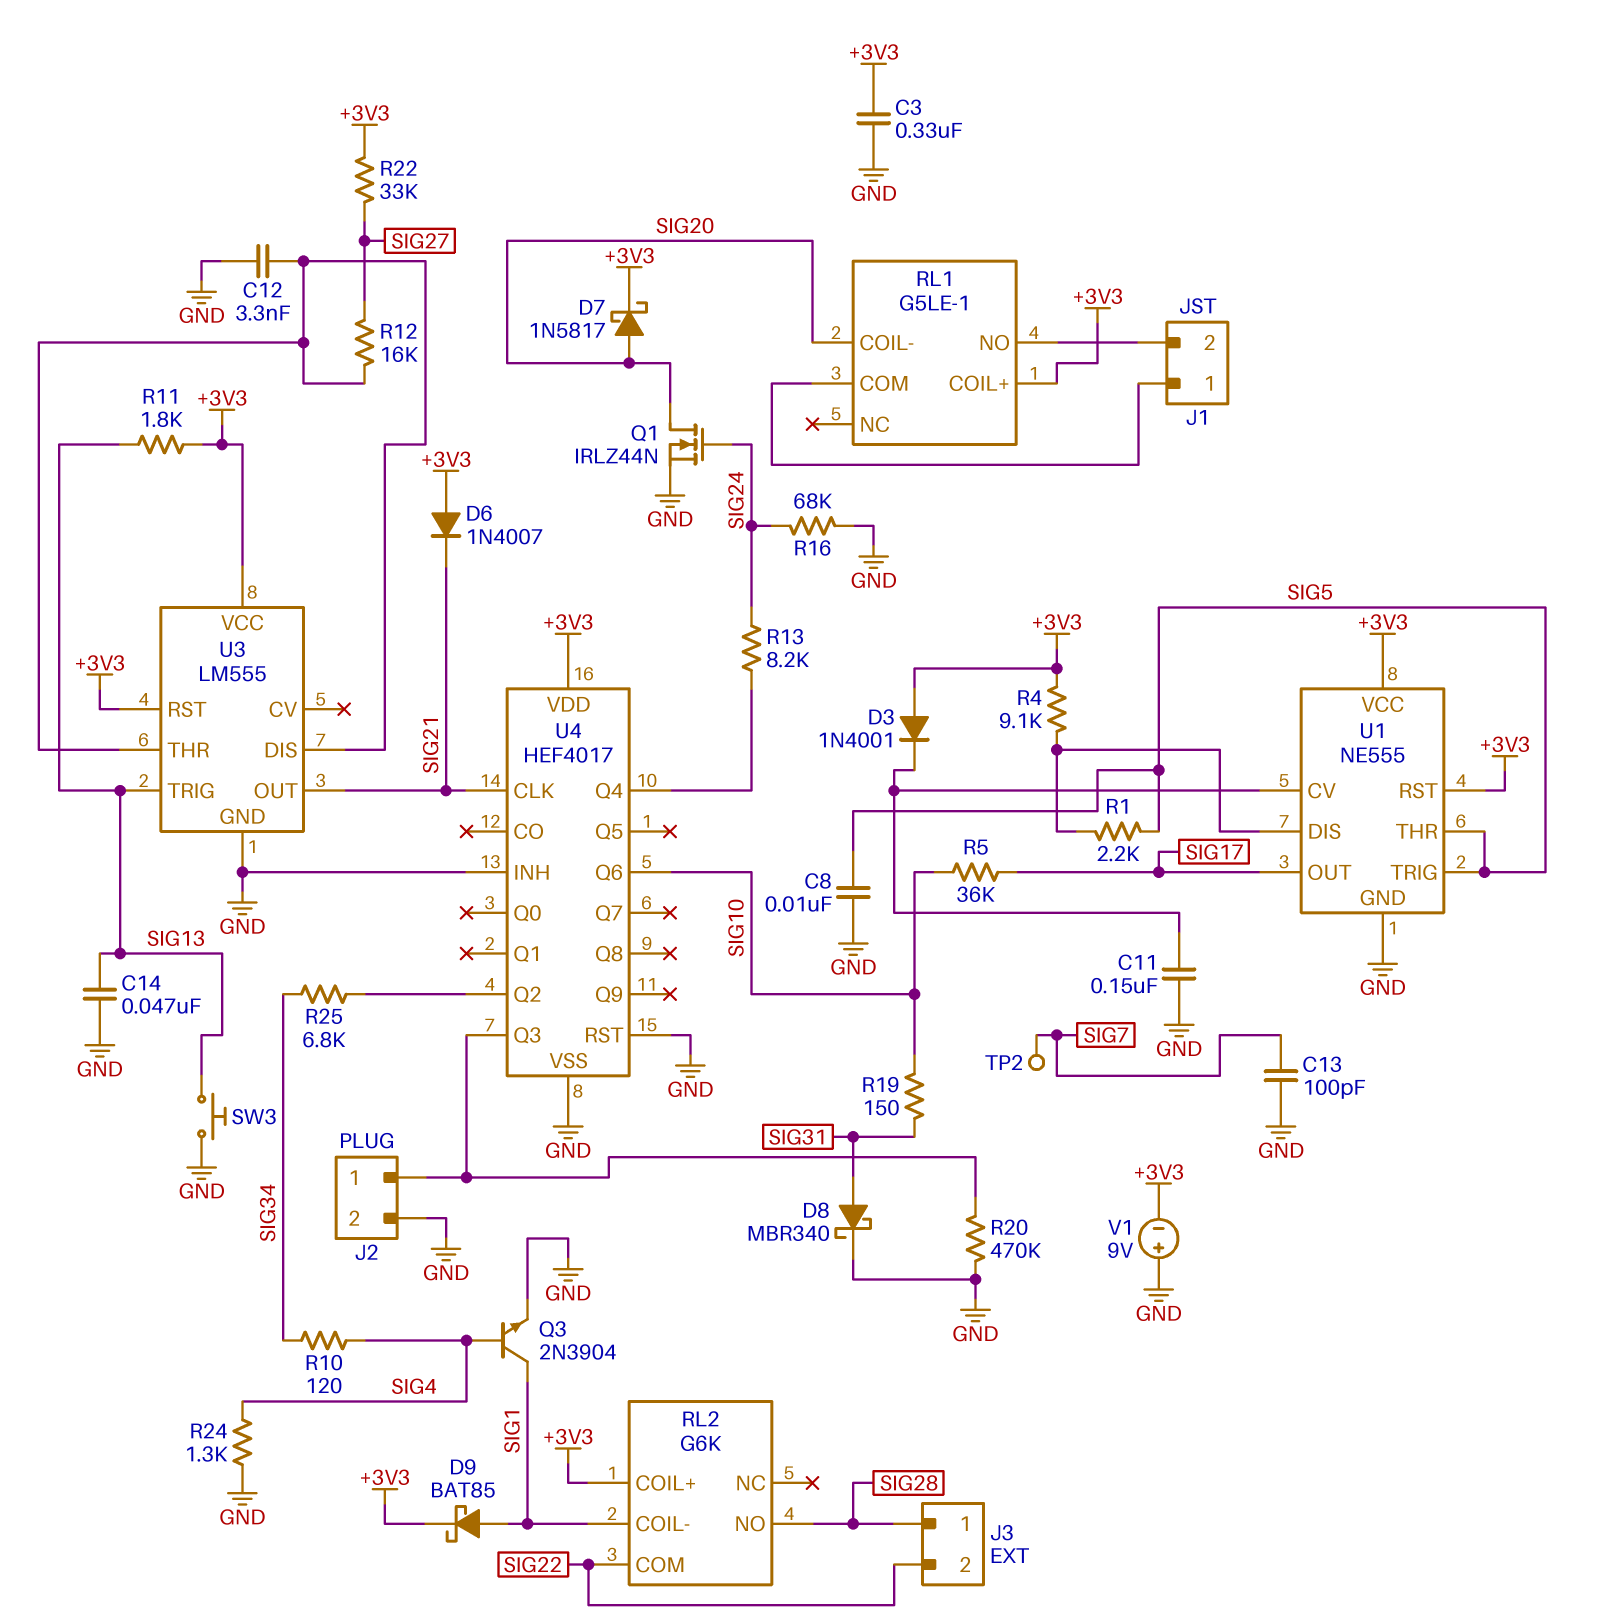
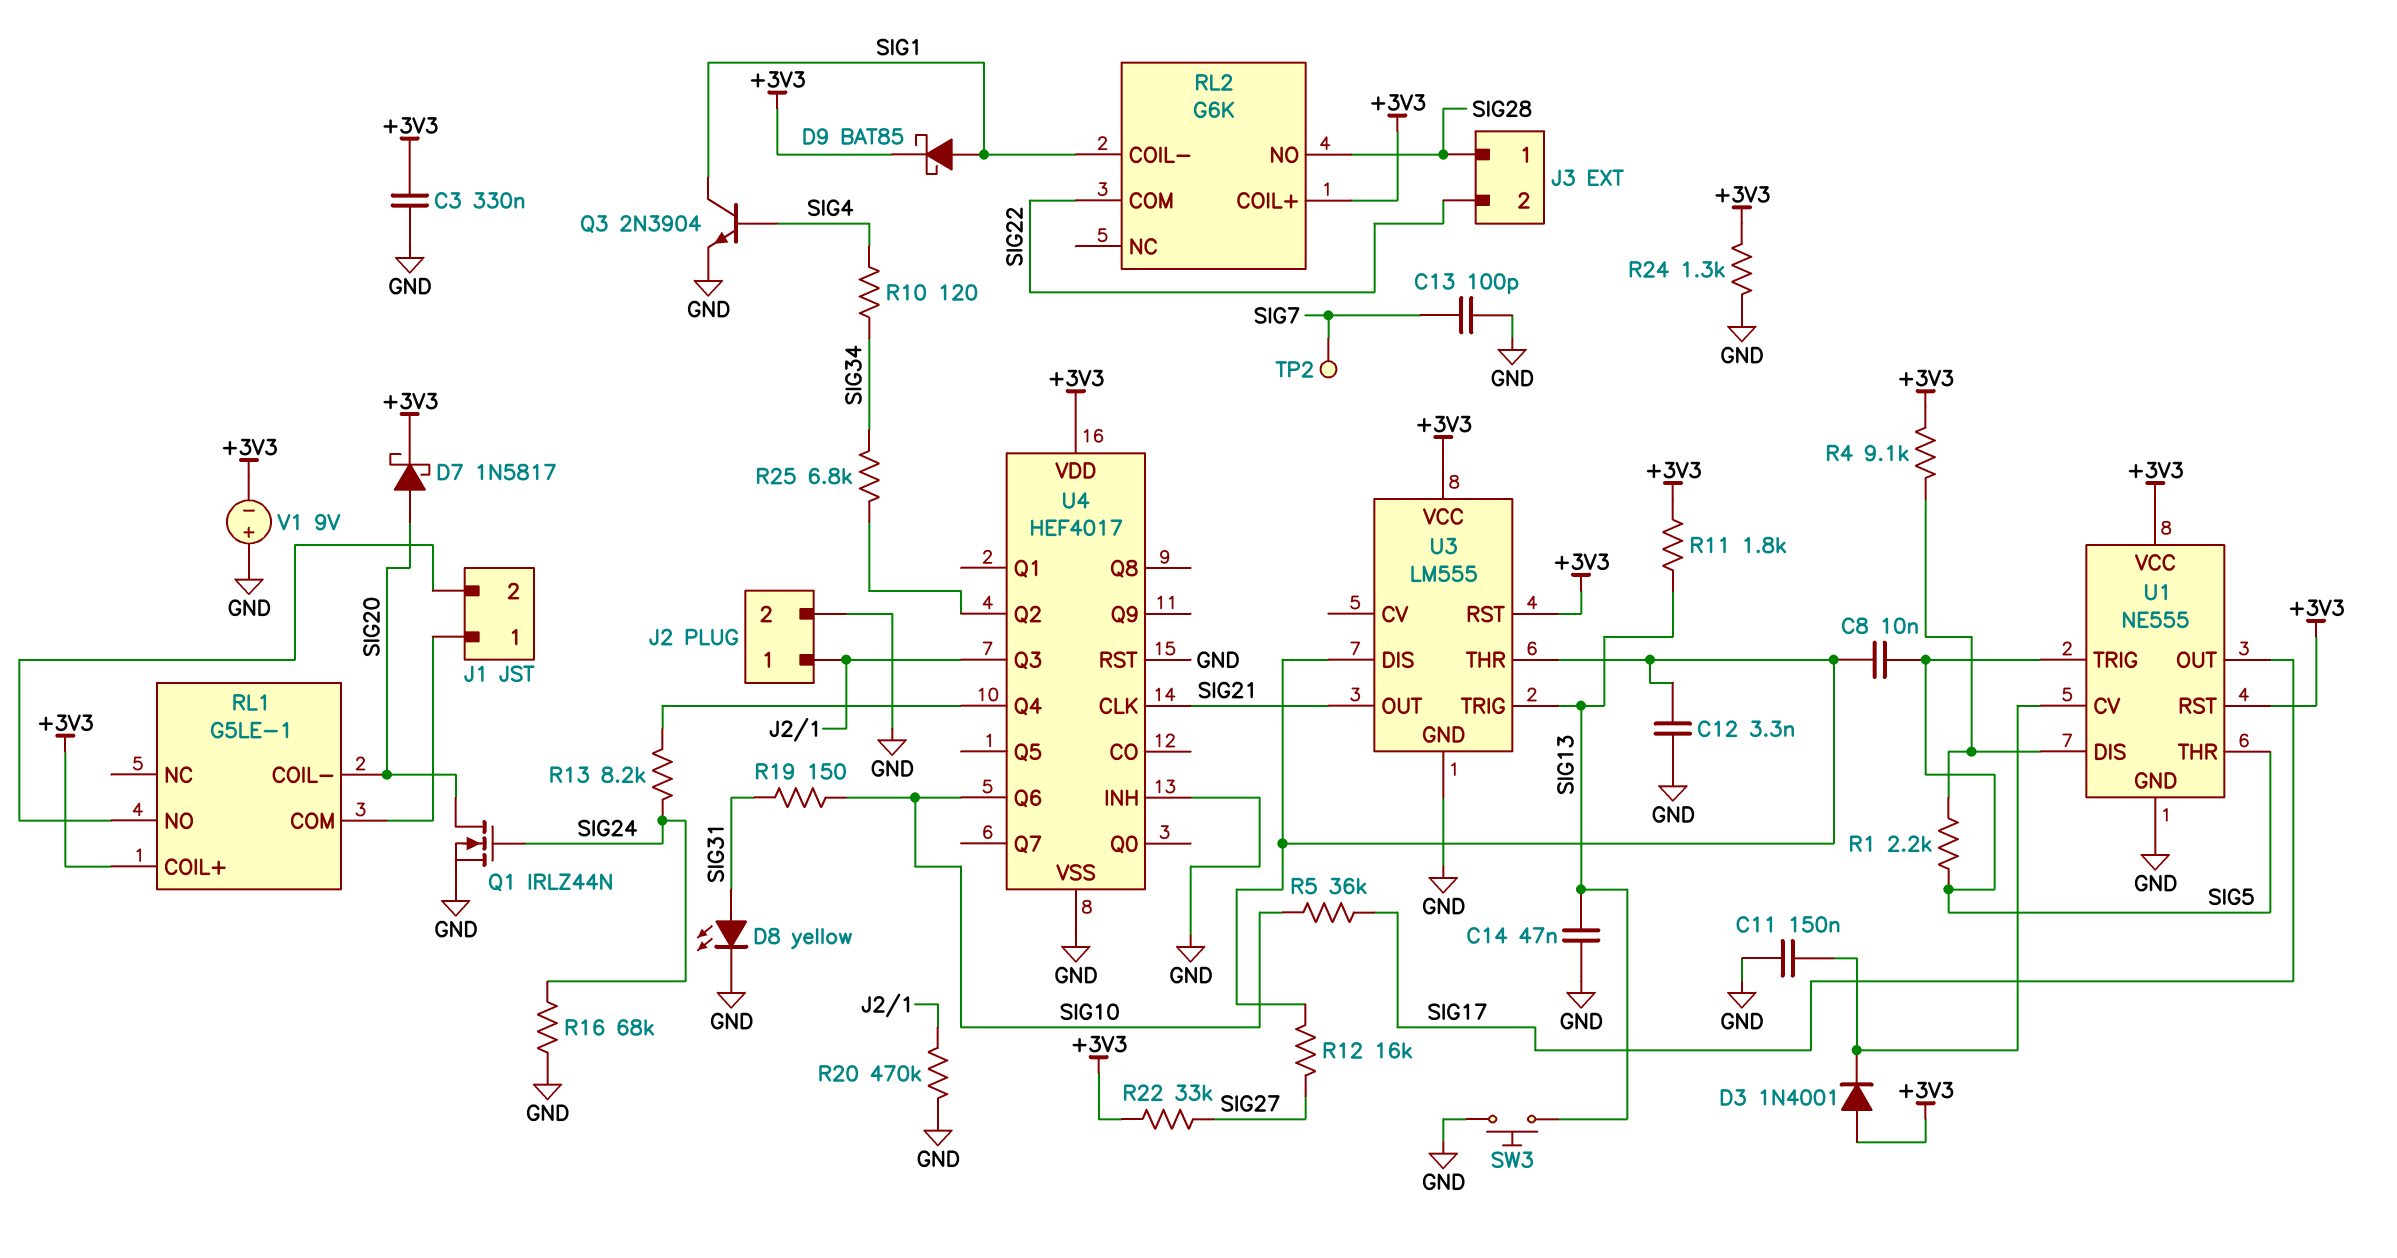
C8: 10nF (GND, SIG5) -> 10nF (SIG5, U3/DIS)
D6: diode 1N4007 (A +3V3, K SIG21) -> none
D8: schottky MBR340 (A SIG31, K GND) -> LED yellow (A SIG31, K GND)
R24: 1.3k (GND, SIG4) -> 1.3k (+3V3, GND)

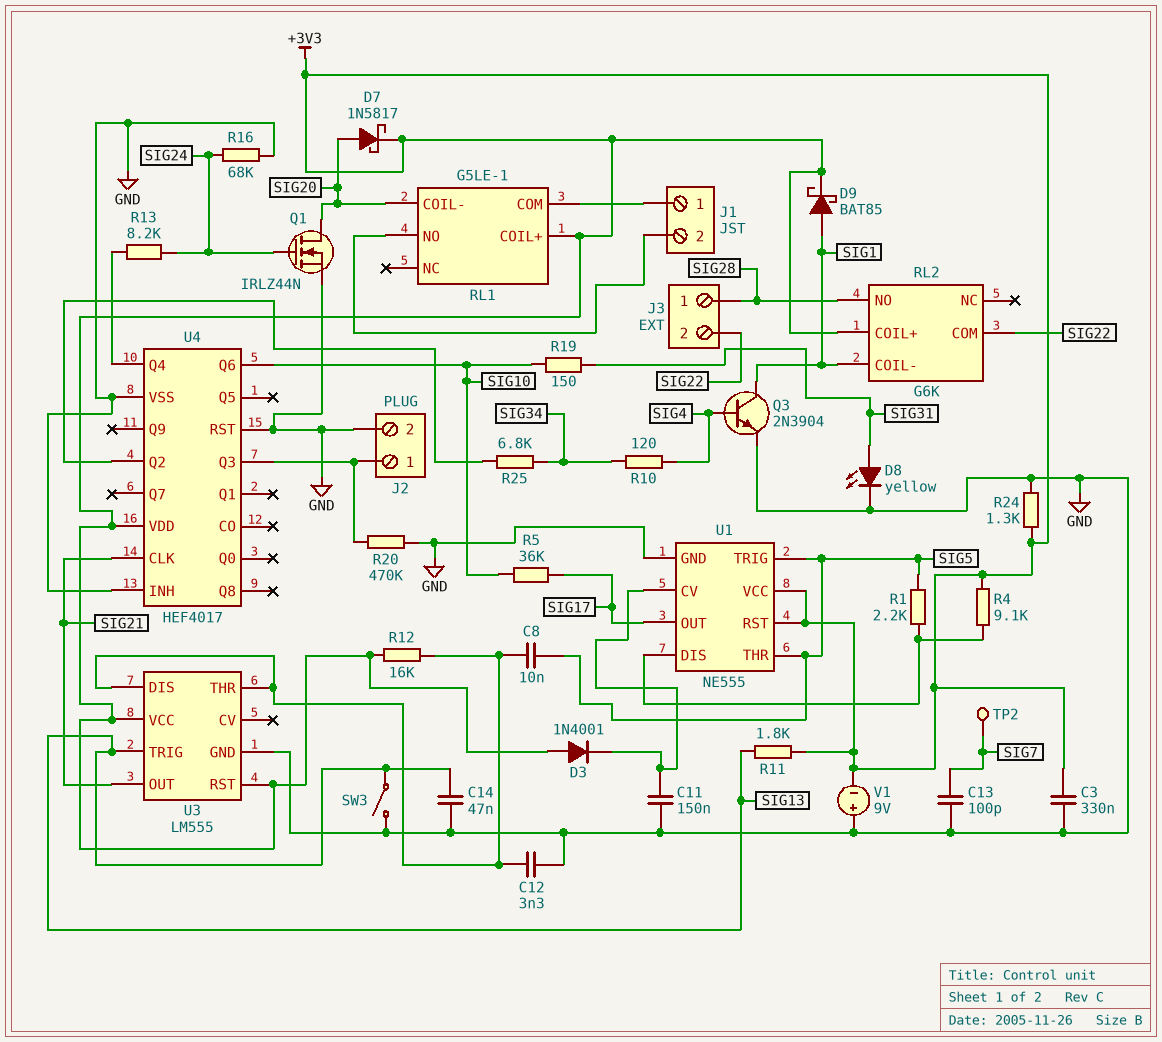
R12: 16k (SIG27, U3/DIS) -> 16k (+3V3, U3/DIS)
R22: 33k (+3V3, SIG27) -> none
SW3: button (GND, SIG13) -> switch (GND, SIG13)

